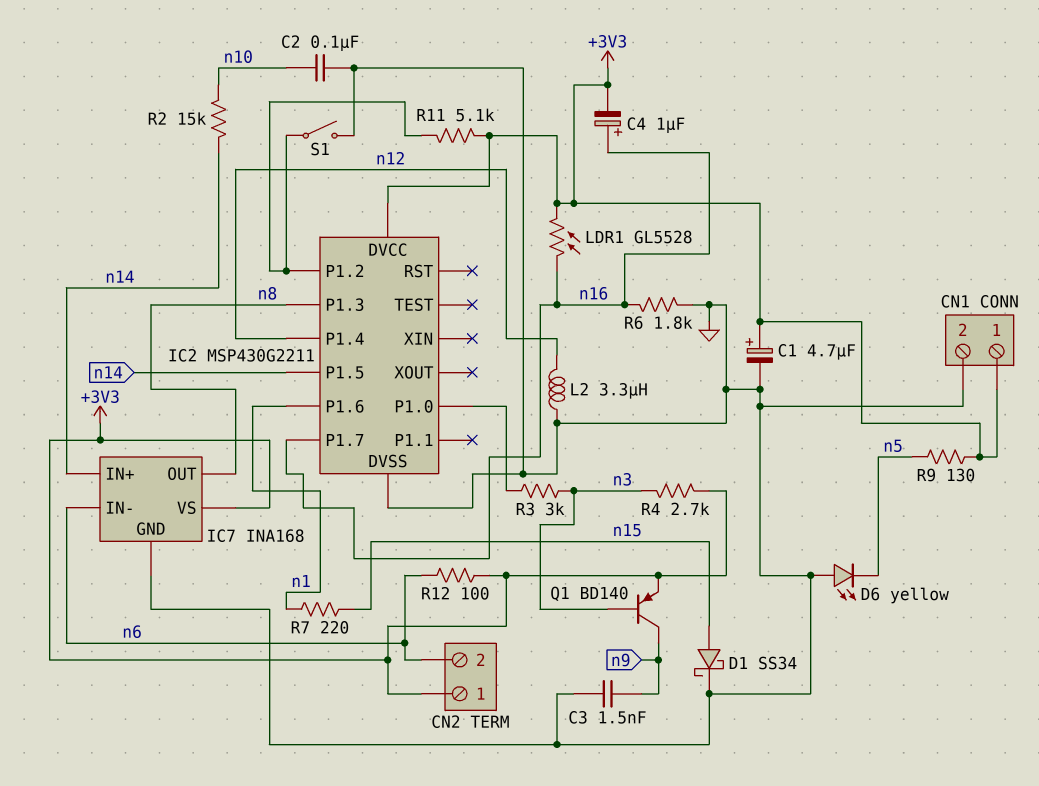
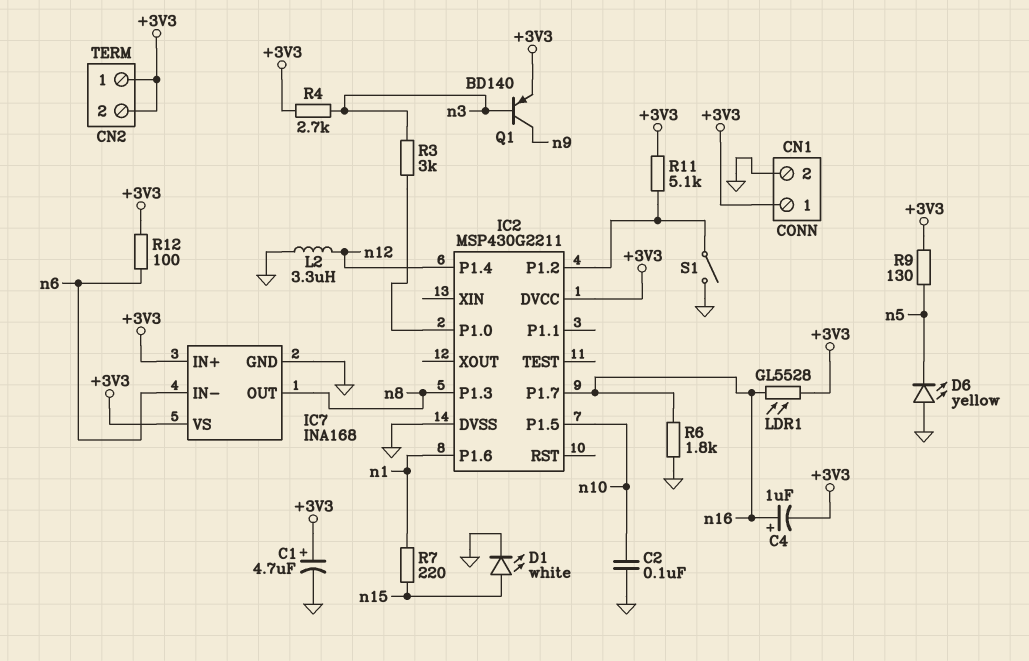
C3: 1.5nF (GND, n9) -> none
CN2 pin 2: n6 -> +3V3
D1: schottky SS34 (A n15, K GND) -> LED white (A n15, K GND)
IC2 pin P1.5: n14 -> n10
IC7 pin IN+: n14 -> +3V3
R2: 15k (n10, n14) -> none

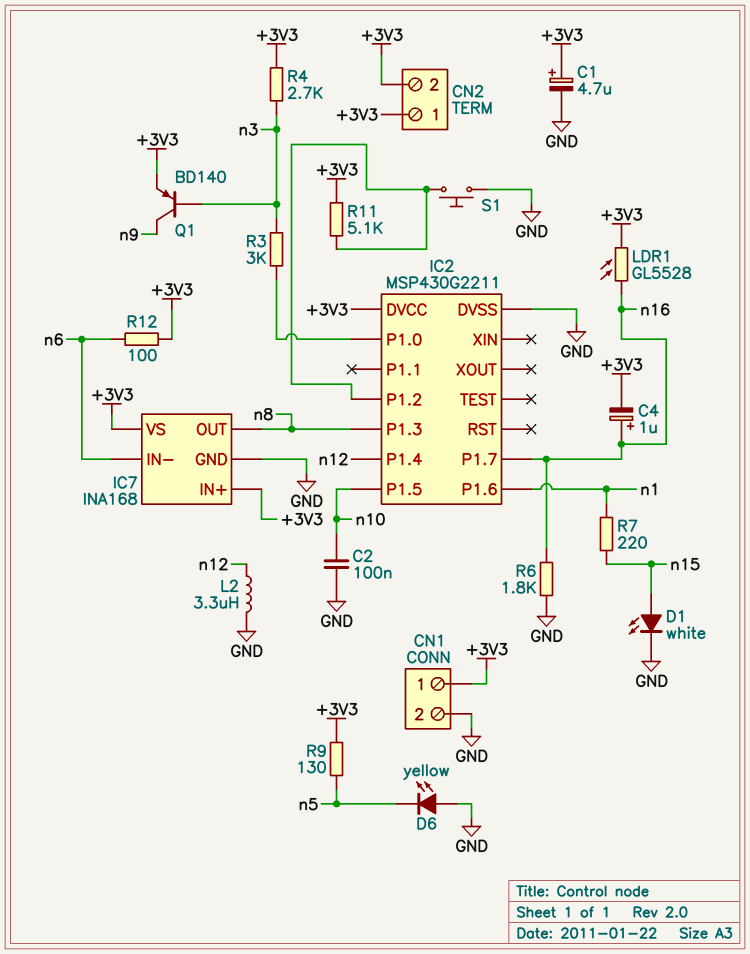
S1: switch (GND, IC2/P1.2) -> button (GND, IC2/P1.2)

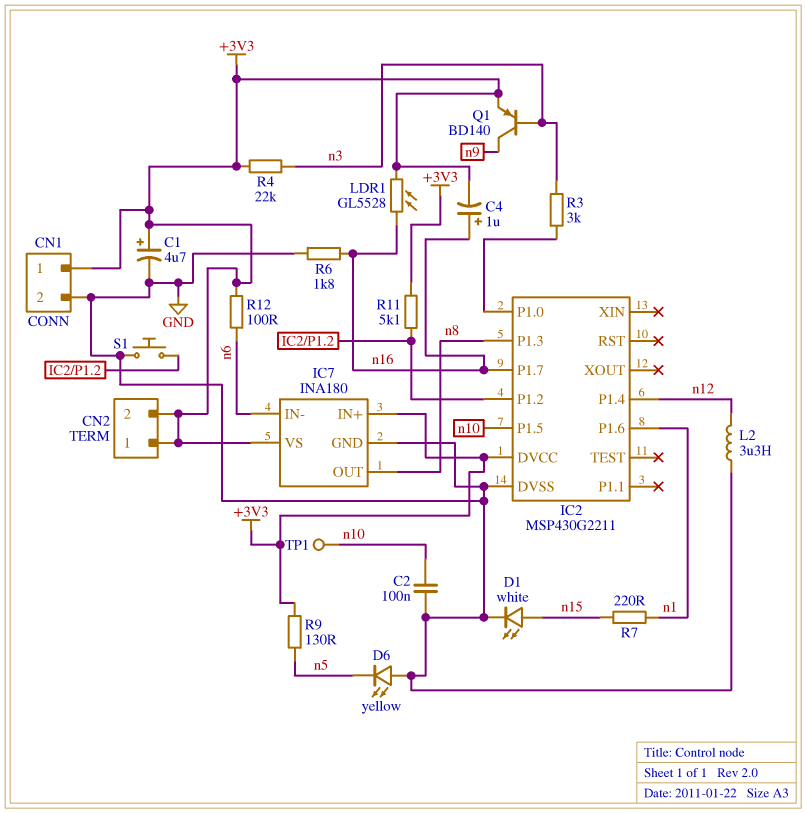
IC7: INA168 -> INA180
R4: 2.7k (+3V3, n3) -> 22k (+3V3, n3)
TP1: none -> test point (n10)

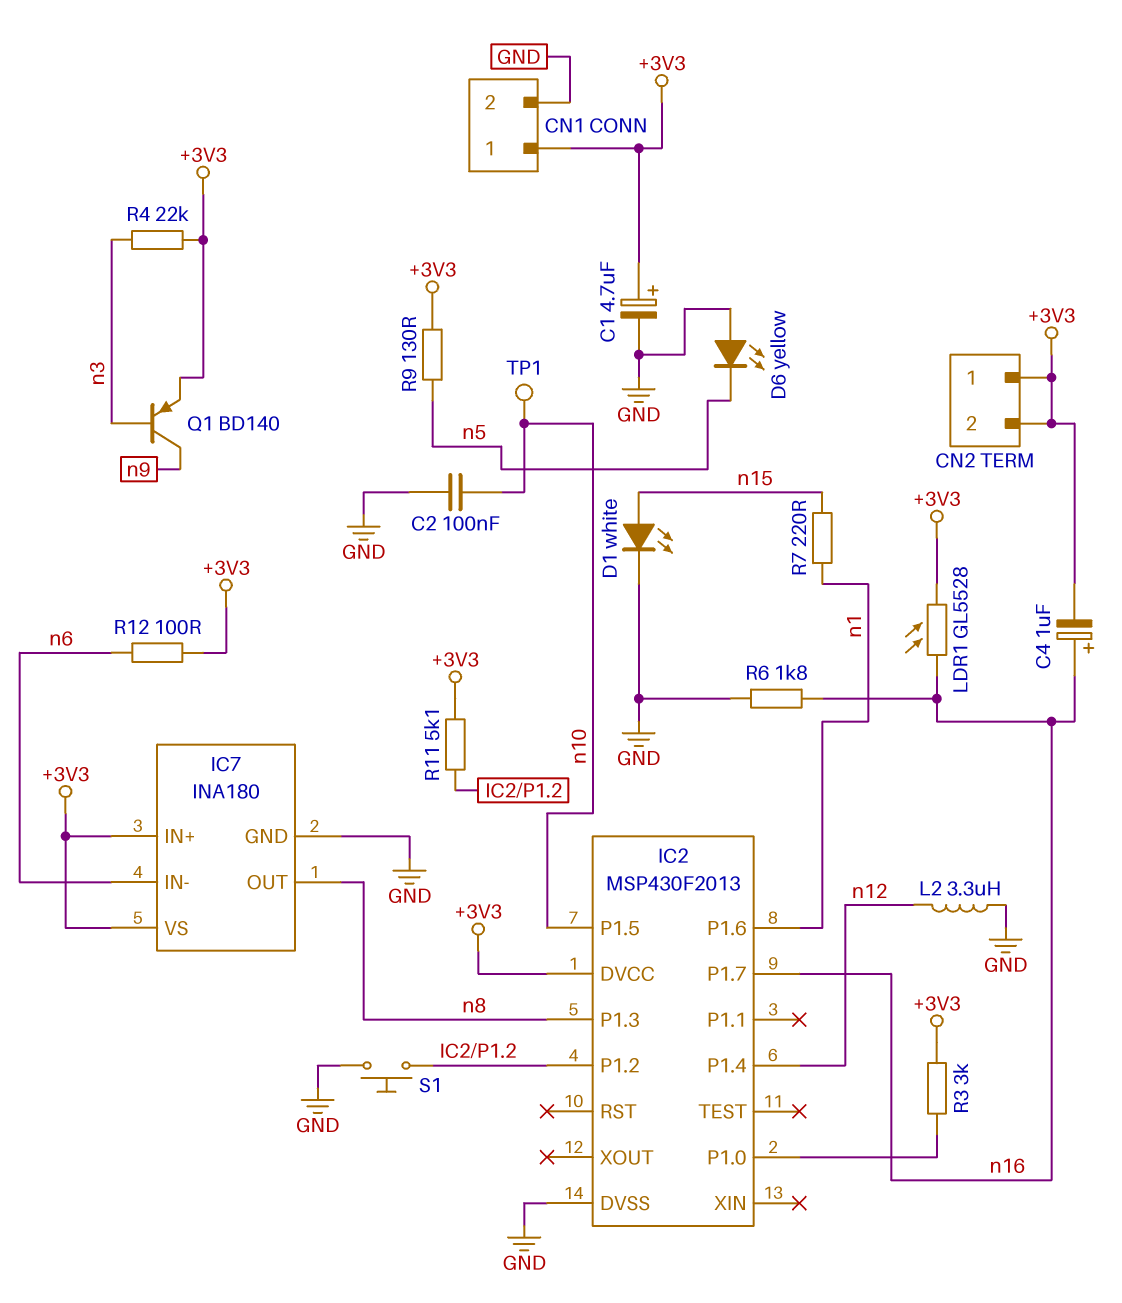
IC2: MSP430G2211 -> MSP430F2013
R3: 3k (IC2/P1.0, n3) -> 3k (+3V3, IC2/P1.0)

